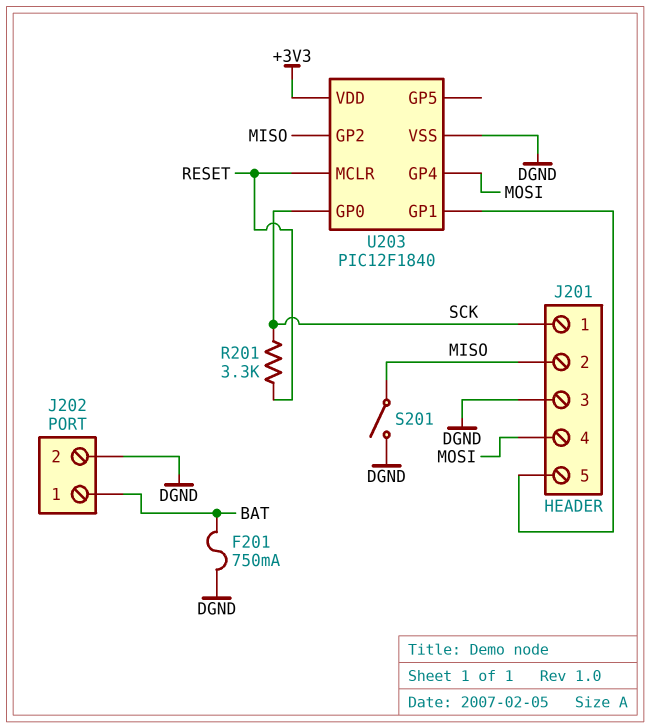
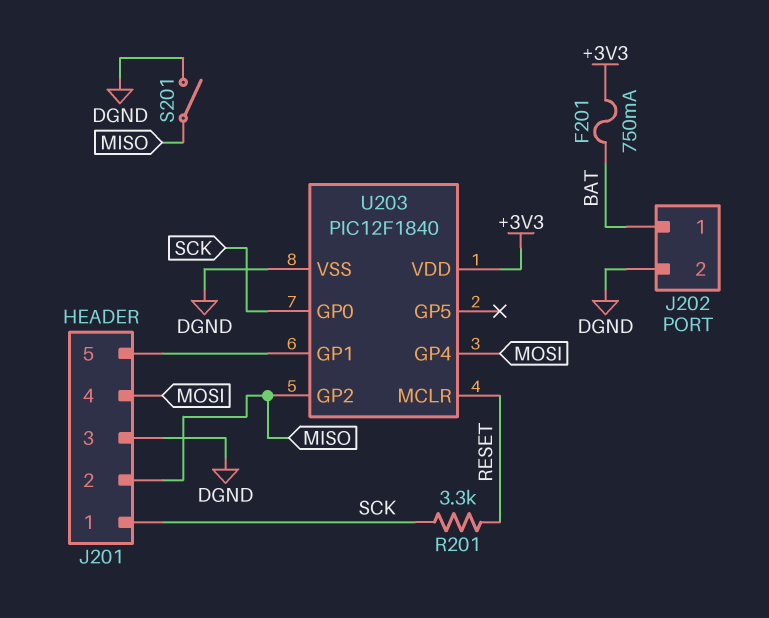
F201: 750mA (BAT, DGND) -> 750mA (+3V3, BAT)

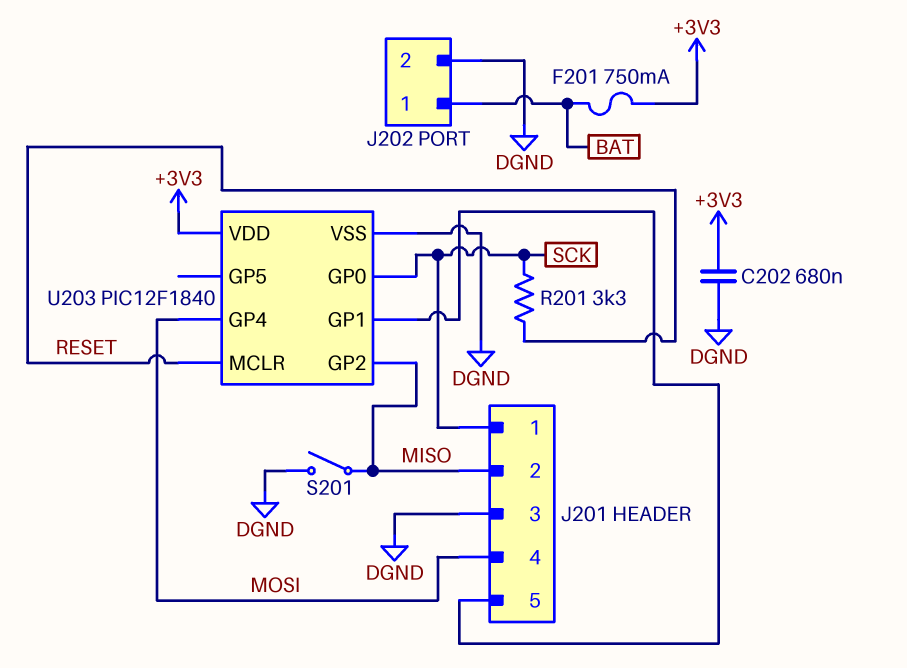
C202: none -> 680nF (+3V3, DGND)

